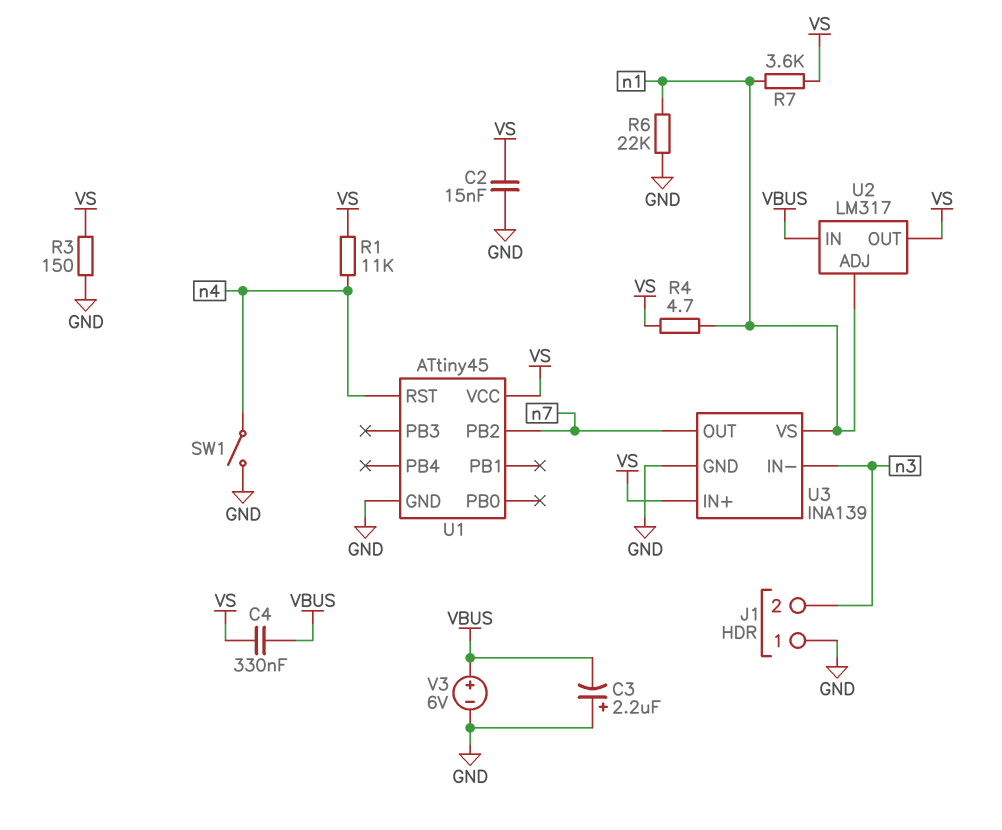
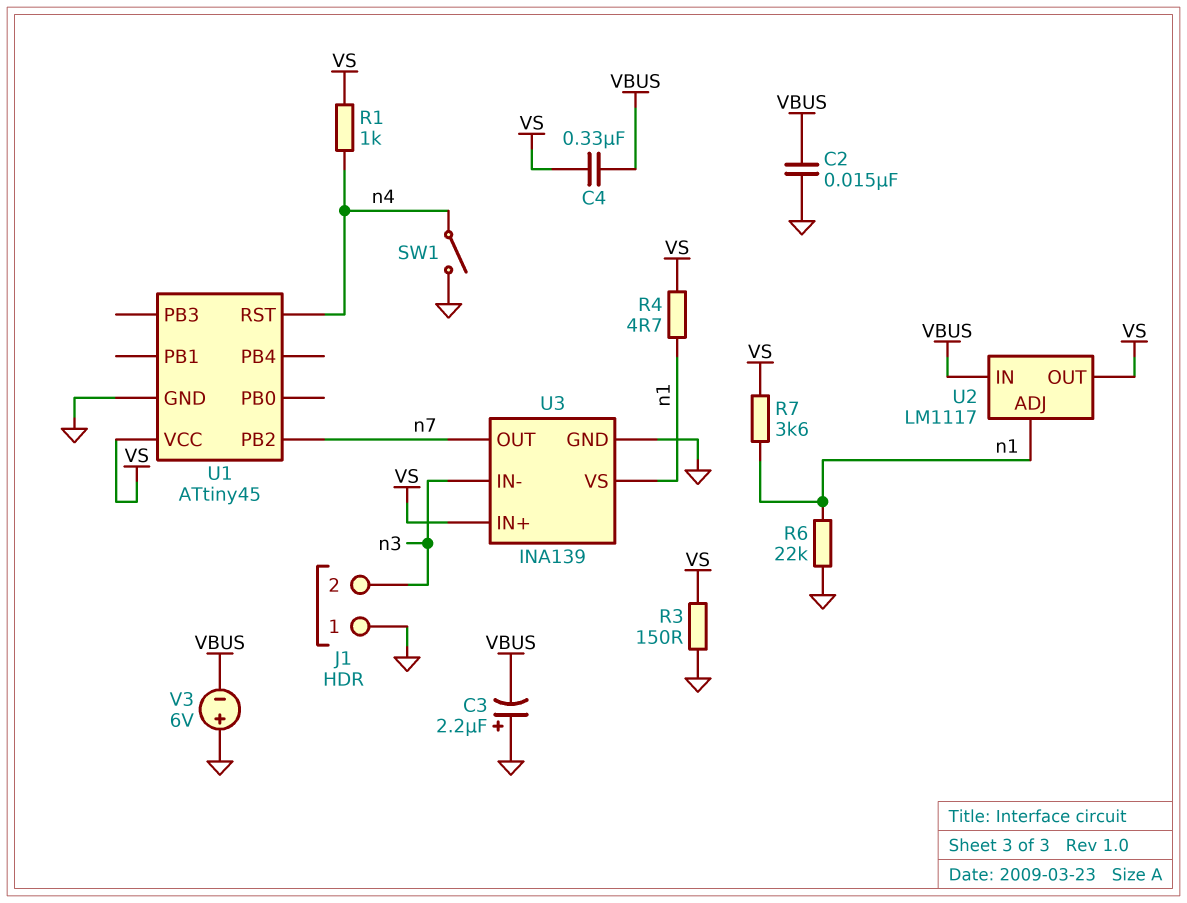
C2: 15nF (GND, VS) -> 15nF (GND, VBUS)
R1: 11k (VS, n4) -> 1k (VS, n4)
U2: LM317 -> LM1117
V3: 6V (plus VBUS, minus GND) -> 6V (plus GND, minus VBUS)

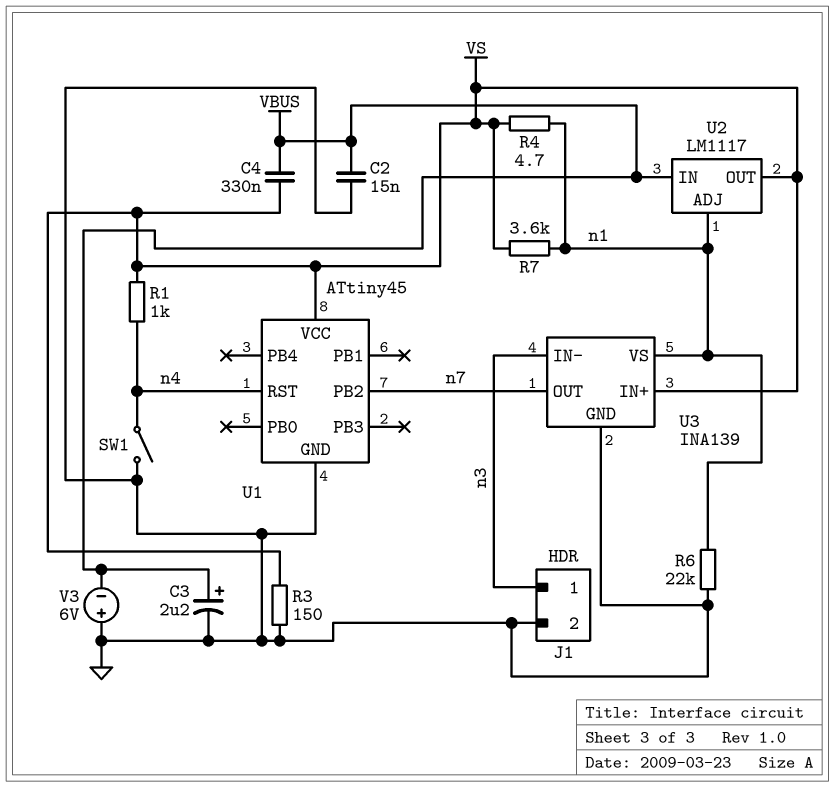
C3: 2.2uF (plus GND, minus VBUS) -> 2.2uF (plus VBUS, minus GND)
J1 pin 1: GND -> n3
J1 pin 2: n3 -> GND

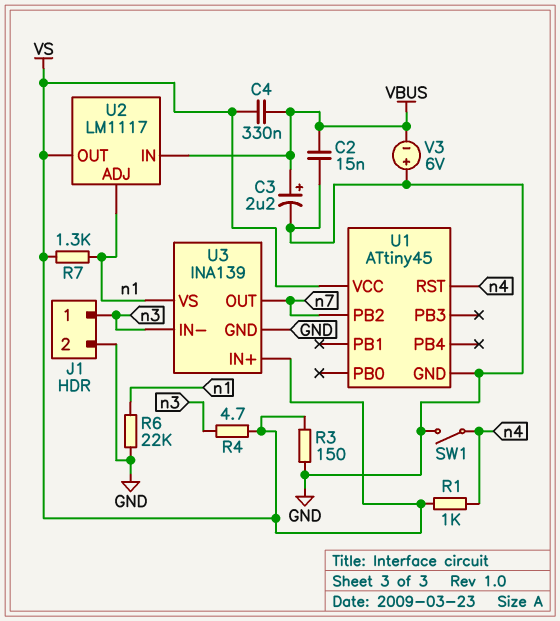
R4: 4.7 (VS, n1) -> 4.7 (VS, n3)
R7: 3.6k (VS, n1) -> 1.3k (VS, n1)

